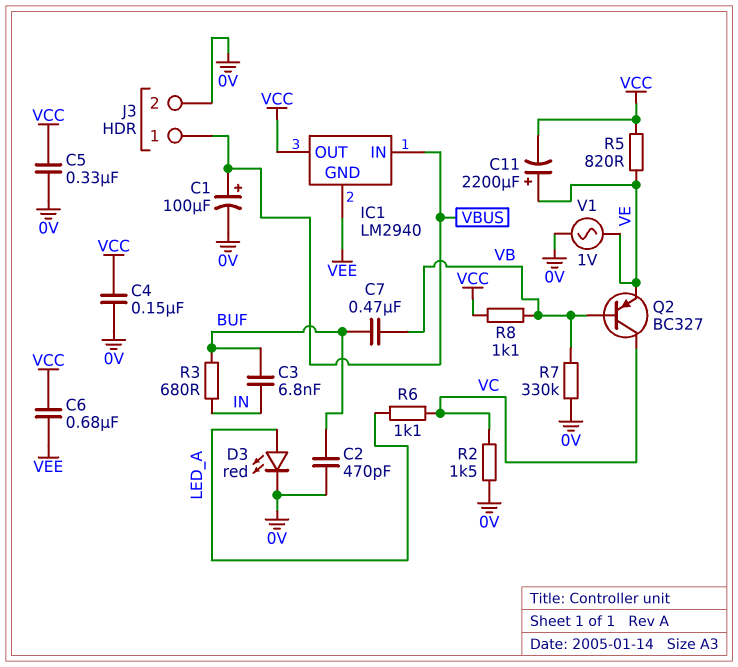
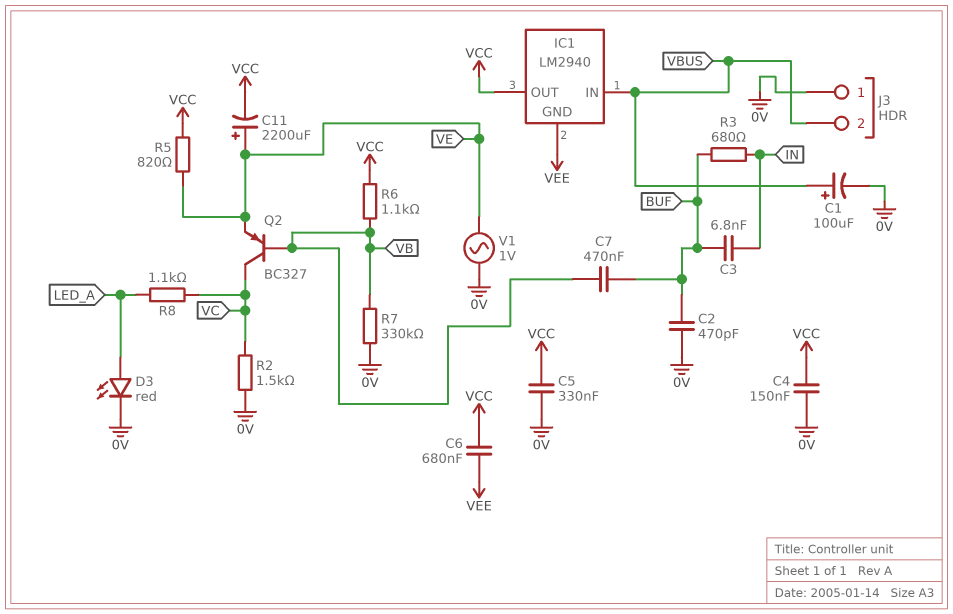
J3 pin 1: VBUS -> 0V
J3 pin 2: 0V -> VBUS
R6: 1.1k (LED_A, VC) -> 1.1k (VB, VCC)
R8: 1.1k (VB, VCC) -> 1.1k (LED_A, VC)

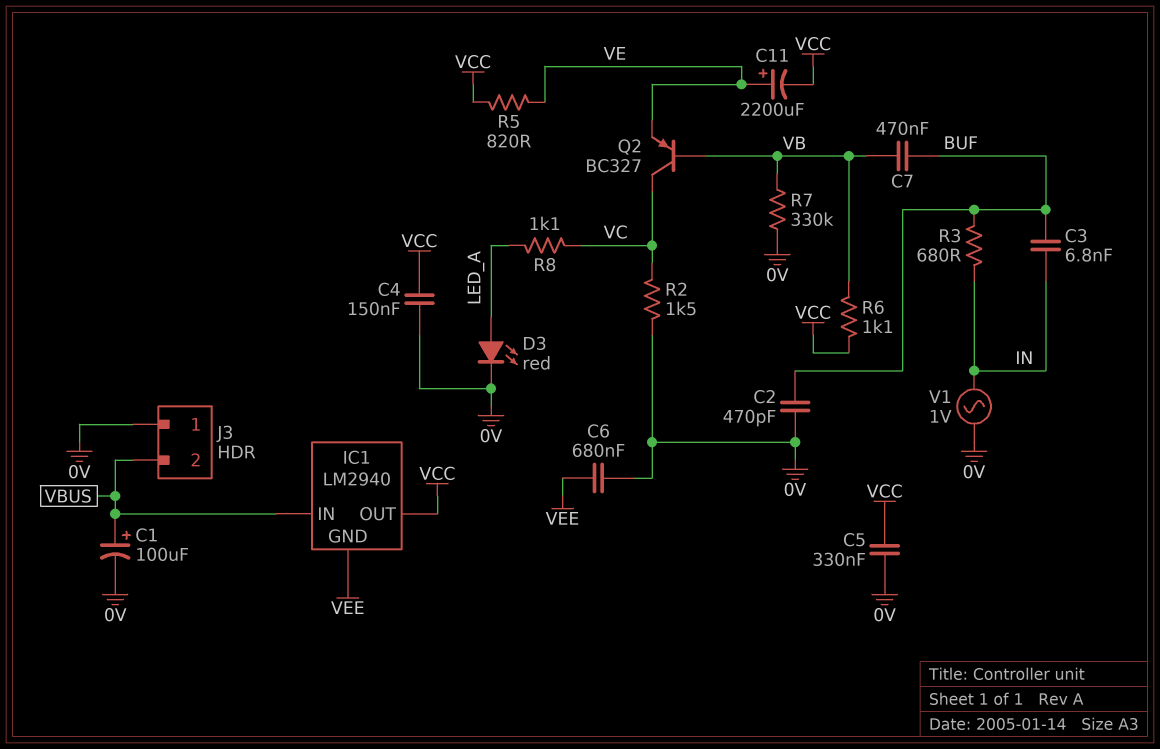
C6: 680nF (VCC, VEE) -> 680nF (0V, VEE)
V1: AC 1V (0V, VE) -> AC 1V (0V, IN)

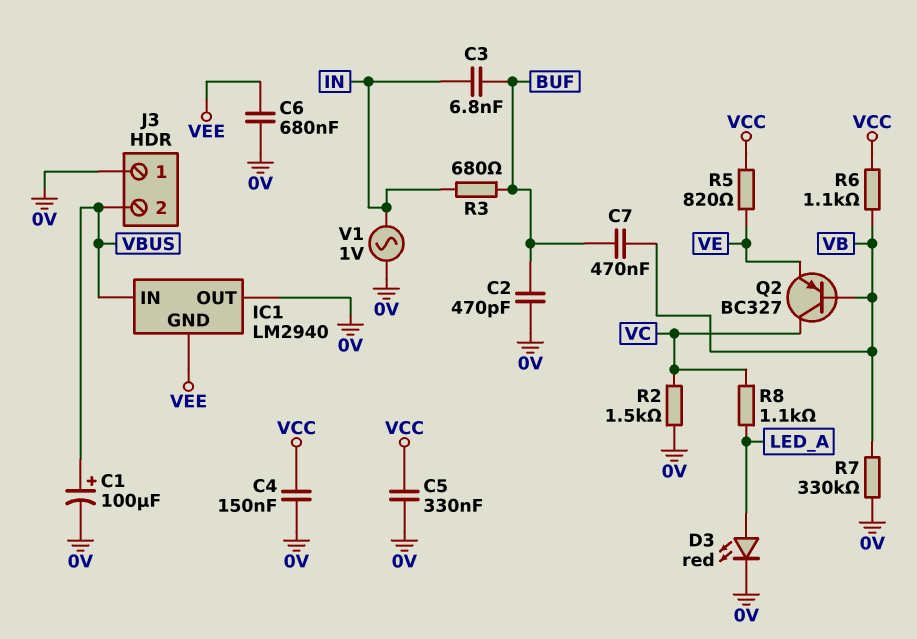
C11: 2200uF (plus VE, minus VCC) -> none
IC1 pin OUT: VCC -> 0V

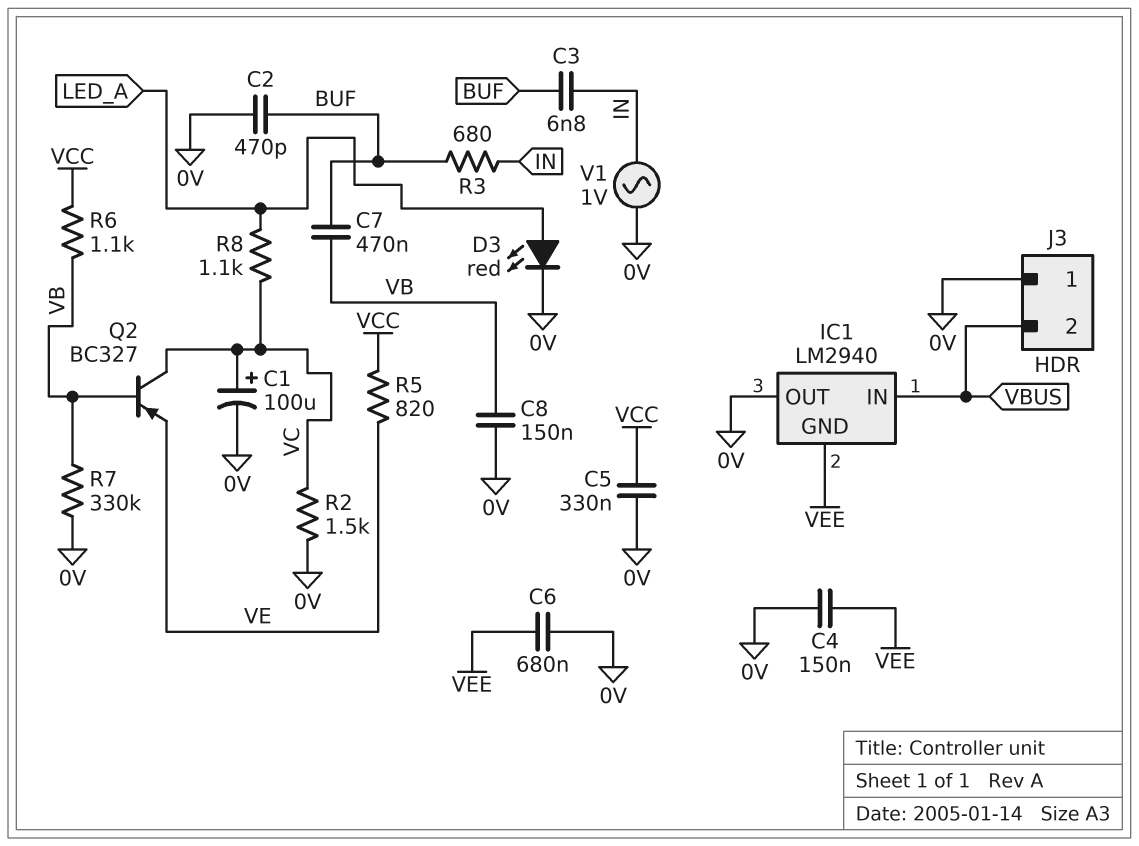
C1: 100uF (plus VBUS, minus 0V) -> 100uF (plus VC, minus 0V)
C4: 150nF (0V, VCC) -> 150nF (0V, VEE)
C8: none -> 150nF (0V, VB)

